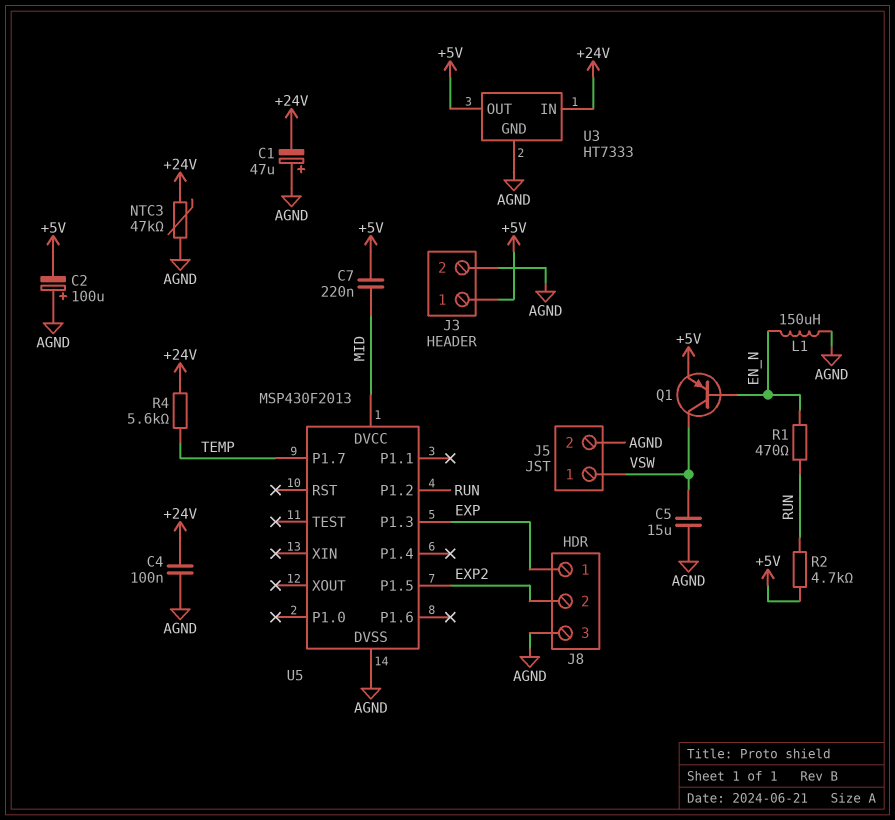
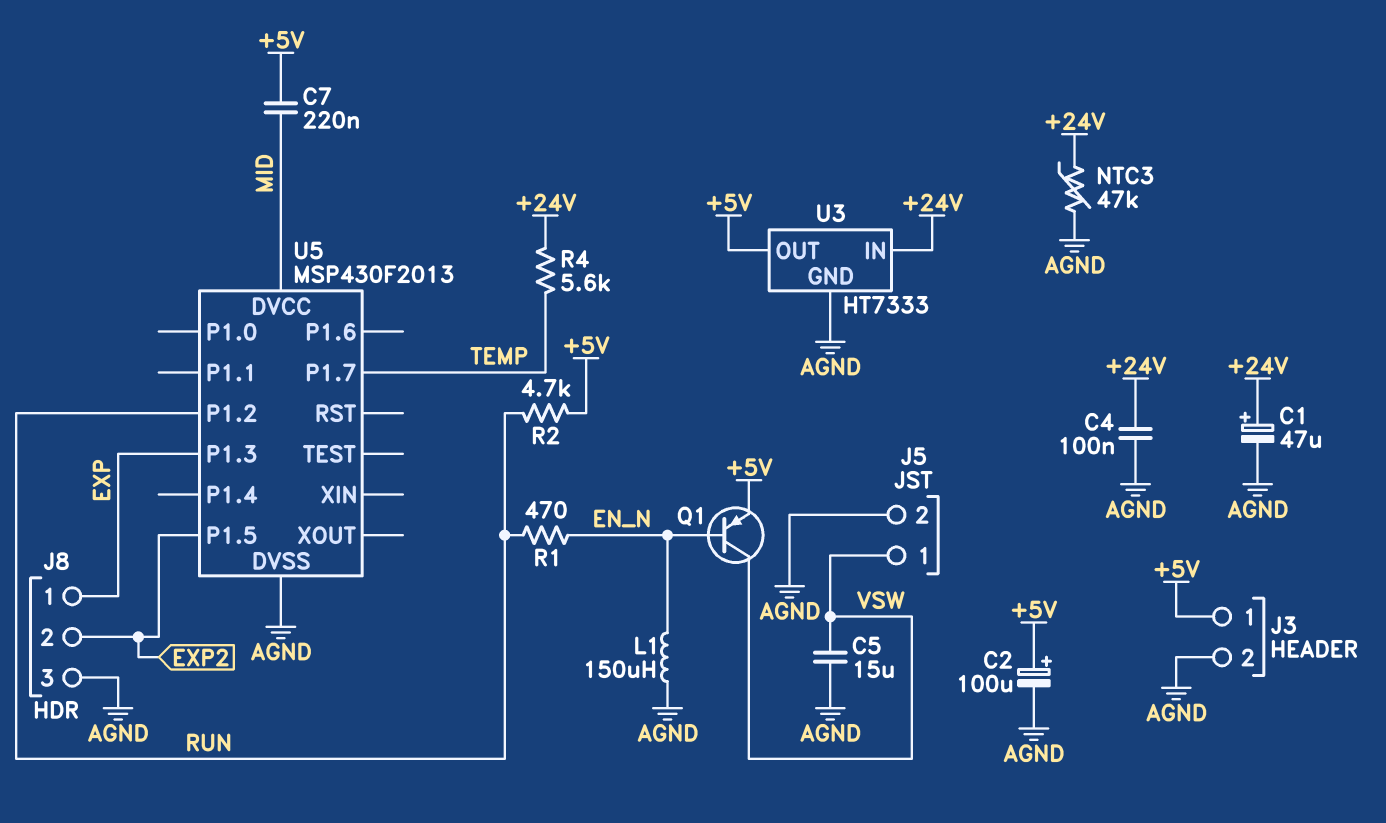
C1: 47uF (plus AGND, minus +24V) -> 47uF (plus +24V, minus AGND)
C2: 100uF (plus AGND, minus +5V) -> 100uF (plus +5V, minus AGND)

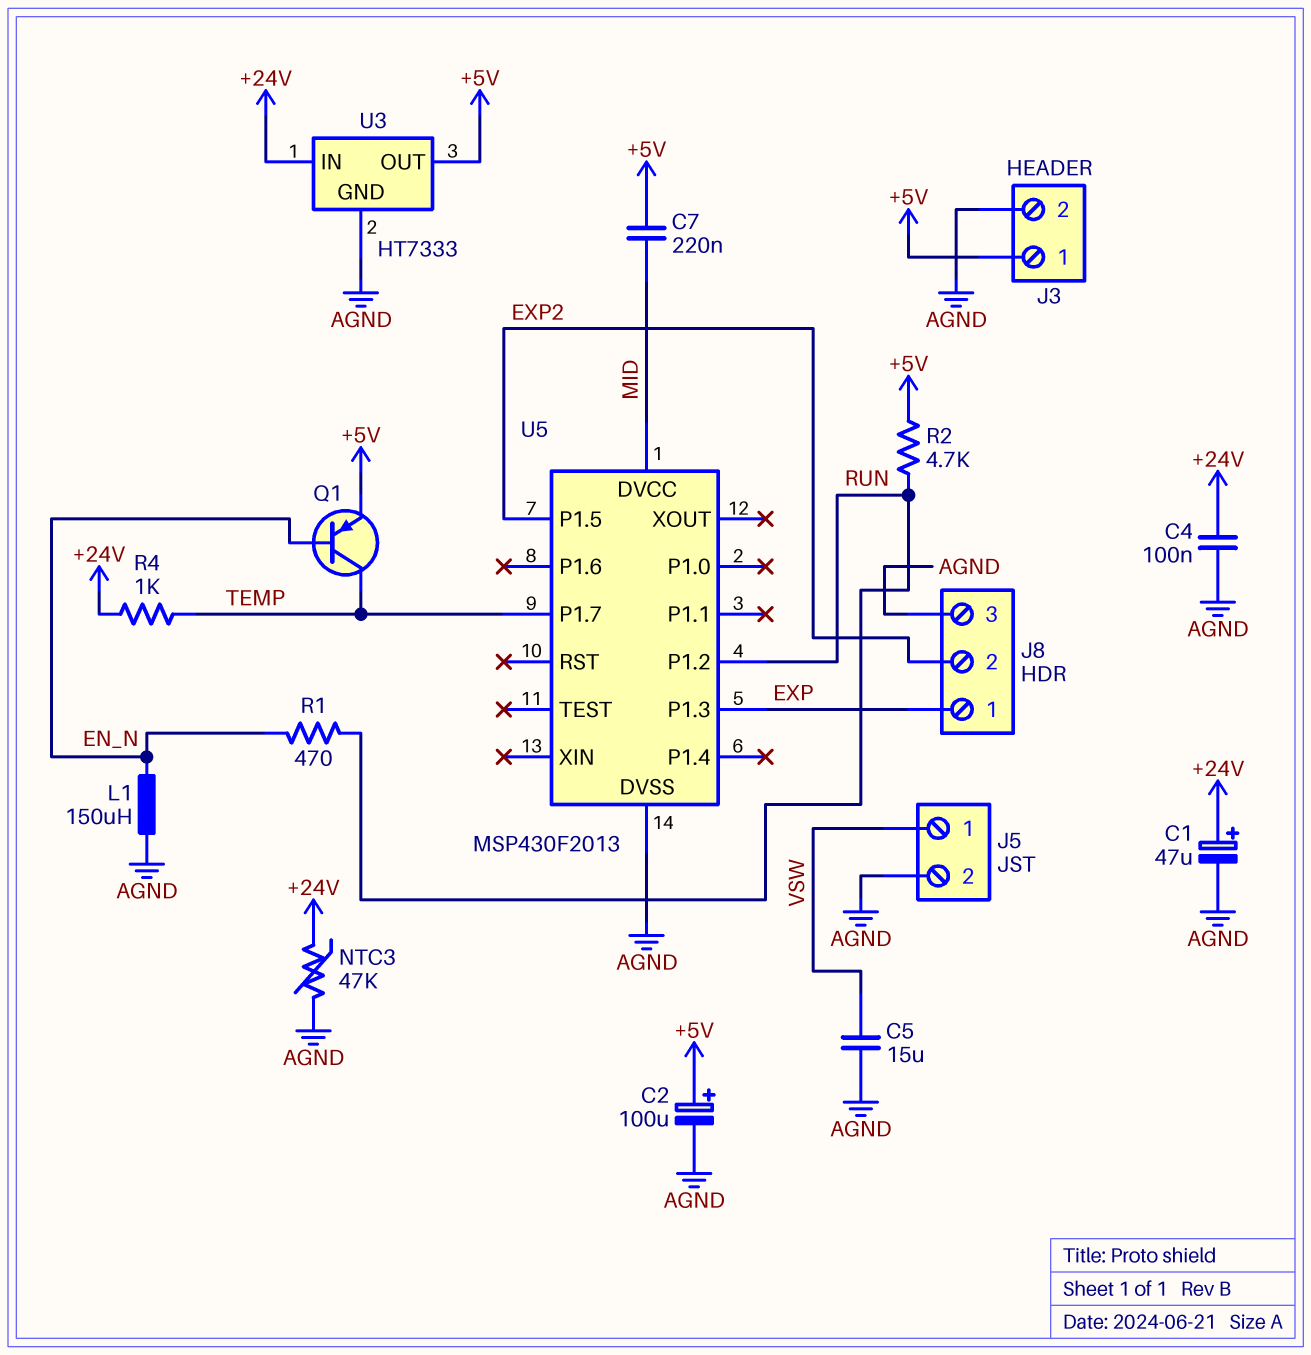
Q1: PNP (B EN_N, C VSW, E +5V) -> PNP (B EN_N, C TEMP, E +5V)
R4: 5.6k (+24V, TEMP) -> 1k (+24V, TEMP)

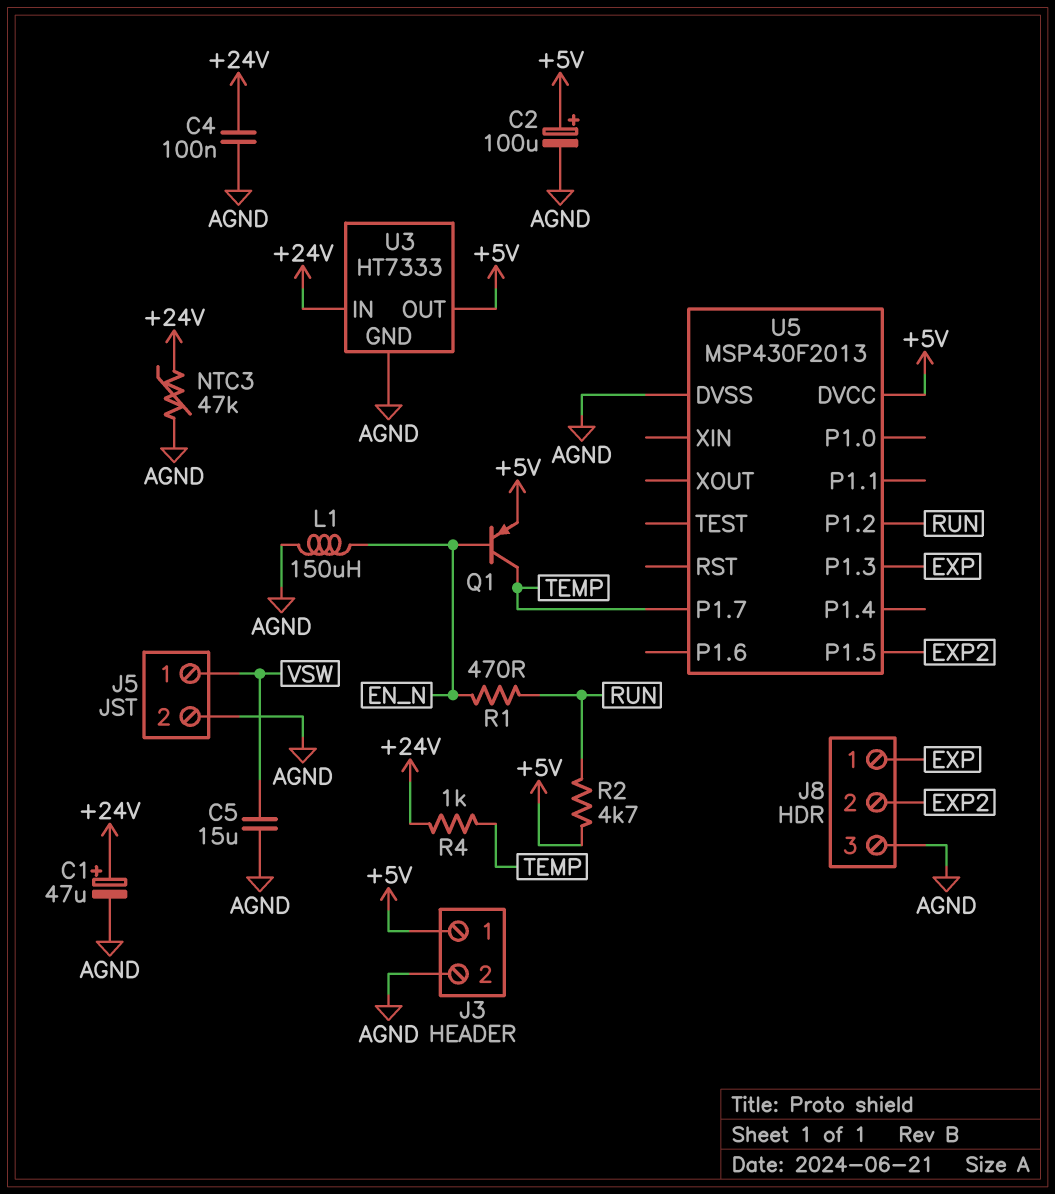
C7: 220nF (+5V, MID) -> none
U5 pin DVCC: MID -> +5V

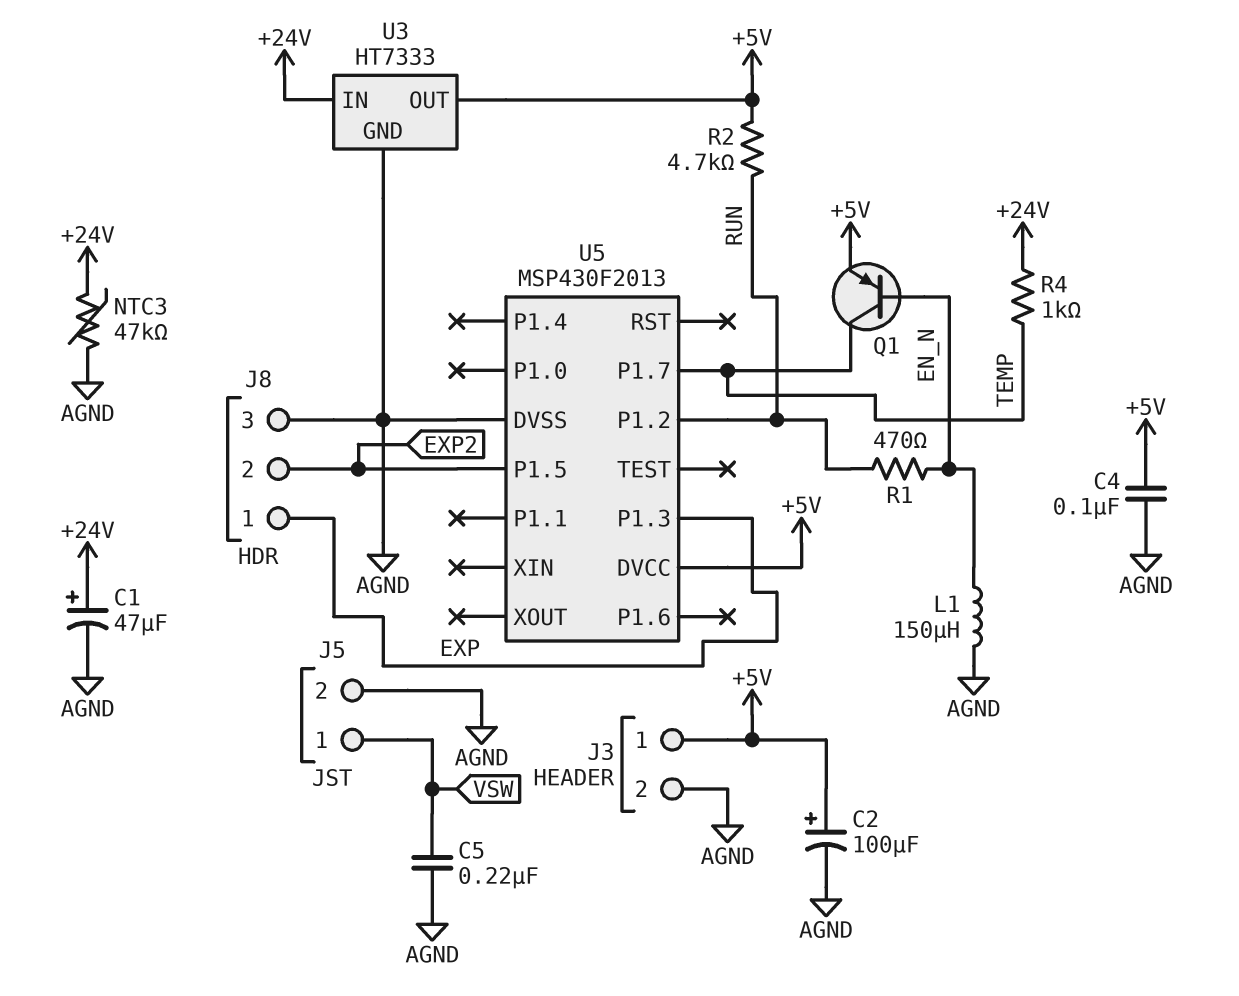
C4: 100nF (+24V, AGND) -> 100nF (+5V, AGND)
C5: 15uF (AGND, VSW) -> 220nF (AGND, VSW)

